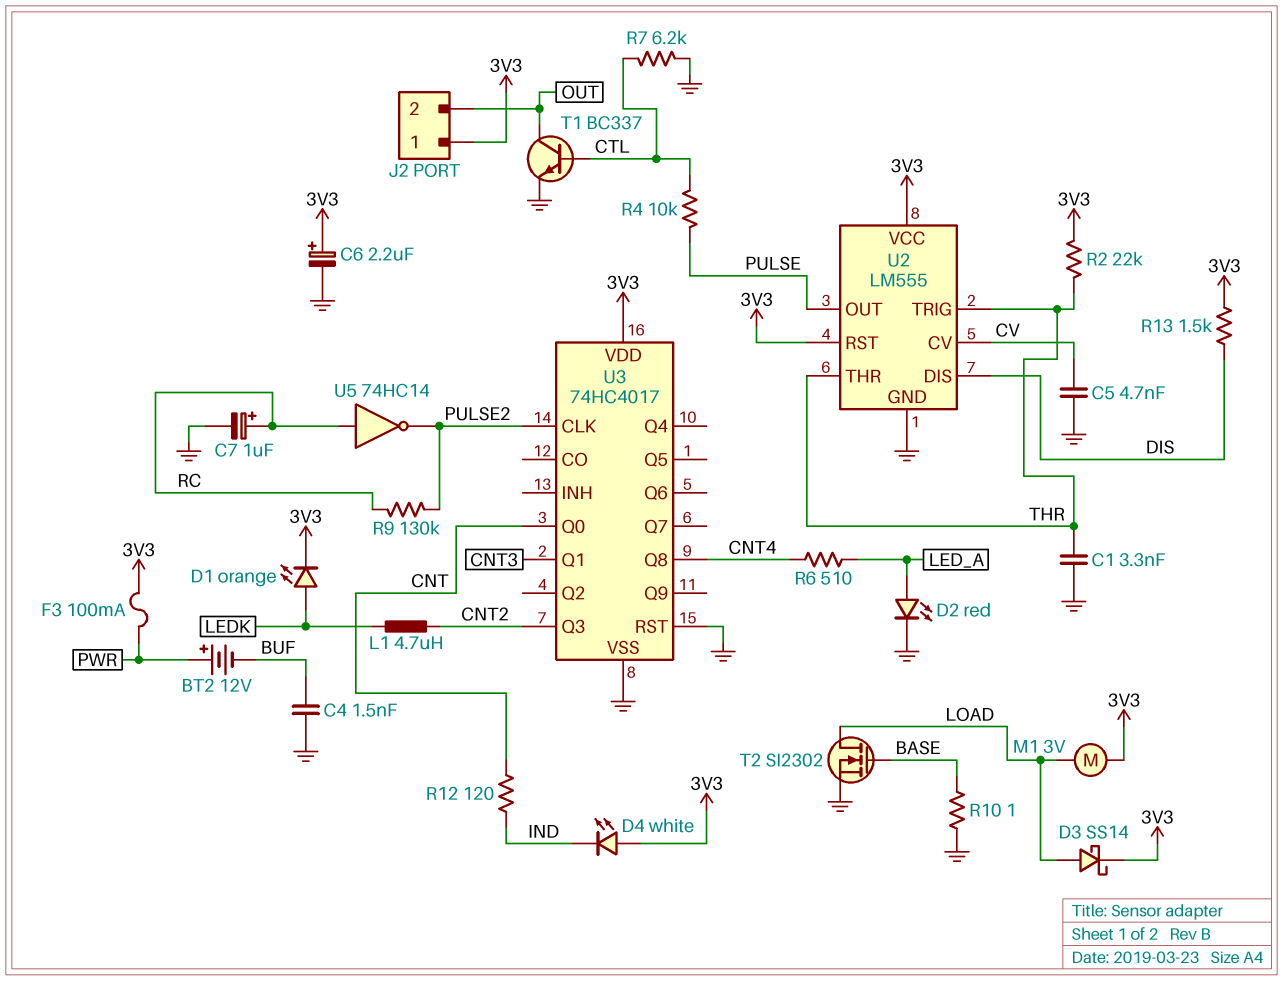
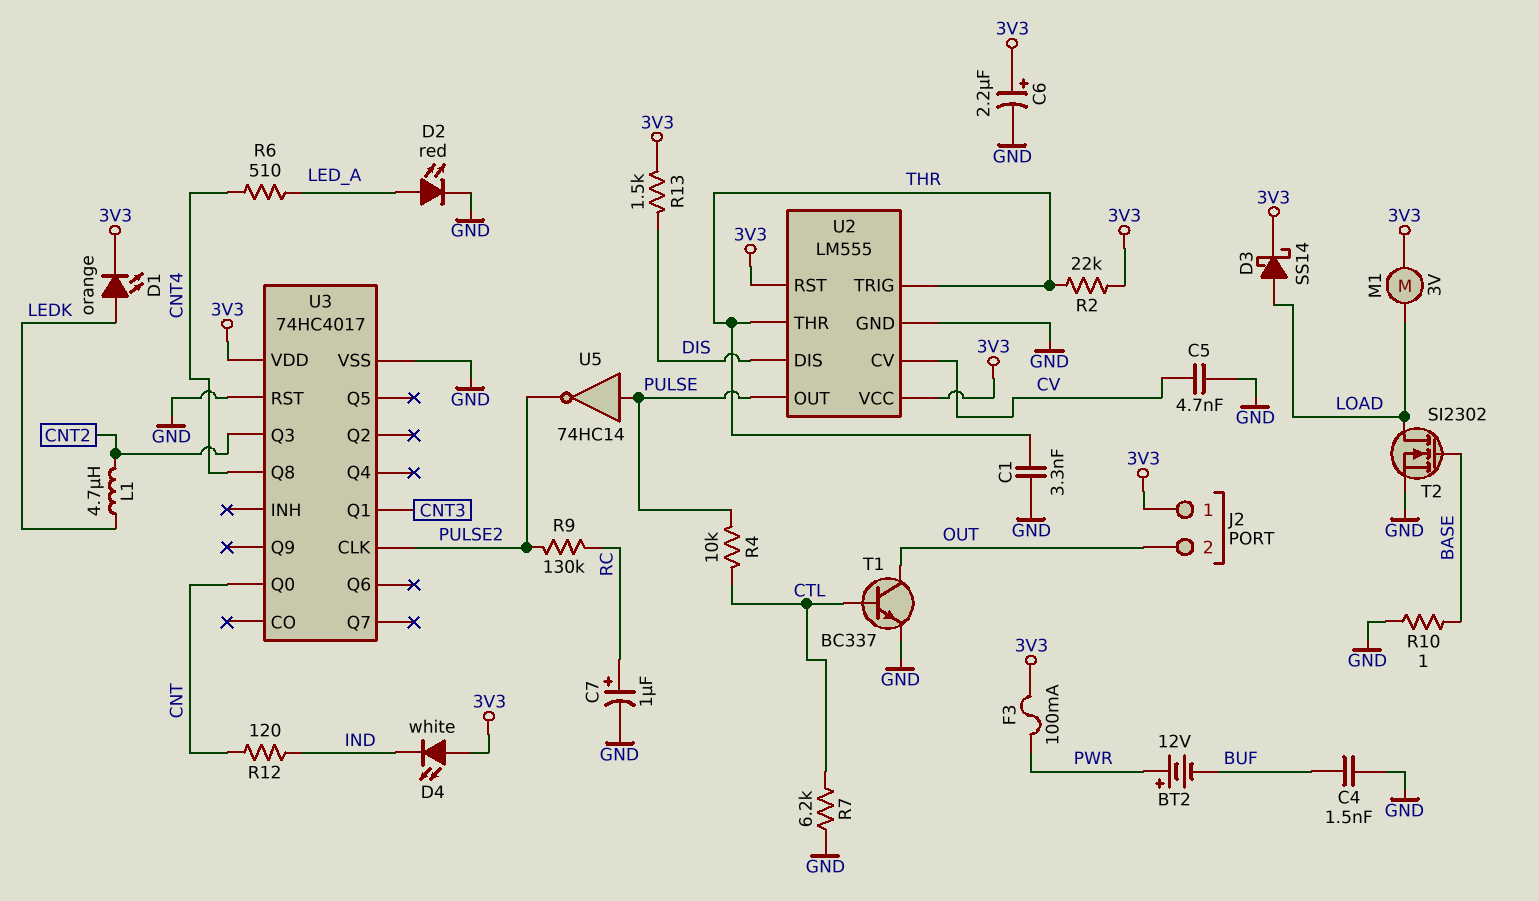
U5: NOT 74HC14 (in RC, out PULSE2) -> NOT 74HC14 (in PULSE, out PULSE2)

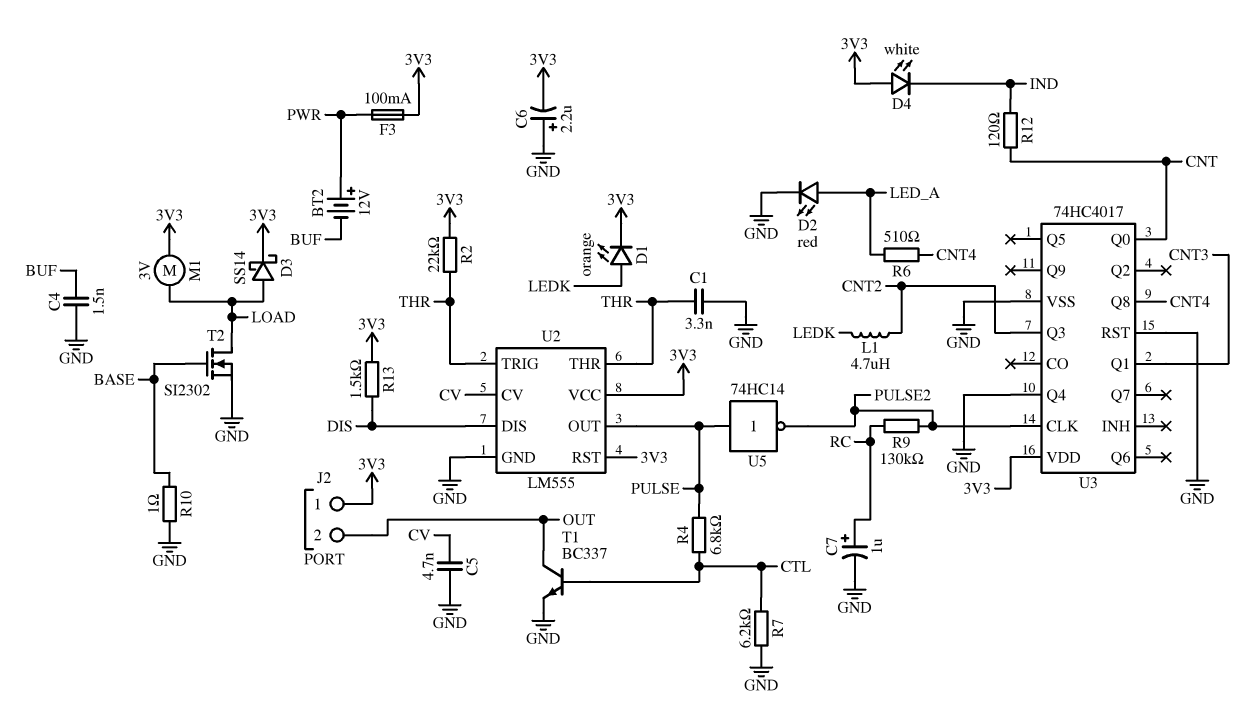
C6: 2.2uF (plus 3V3, minus GND) -> 2.2uF (plus GND, minus 3V3)
R4: 10k (CTL, PULSE) -> 6.8k (CTL, PULSE)
U3 pin Q4: none -> GND

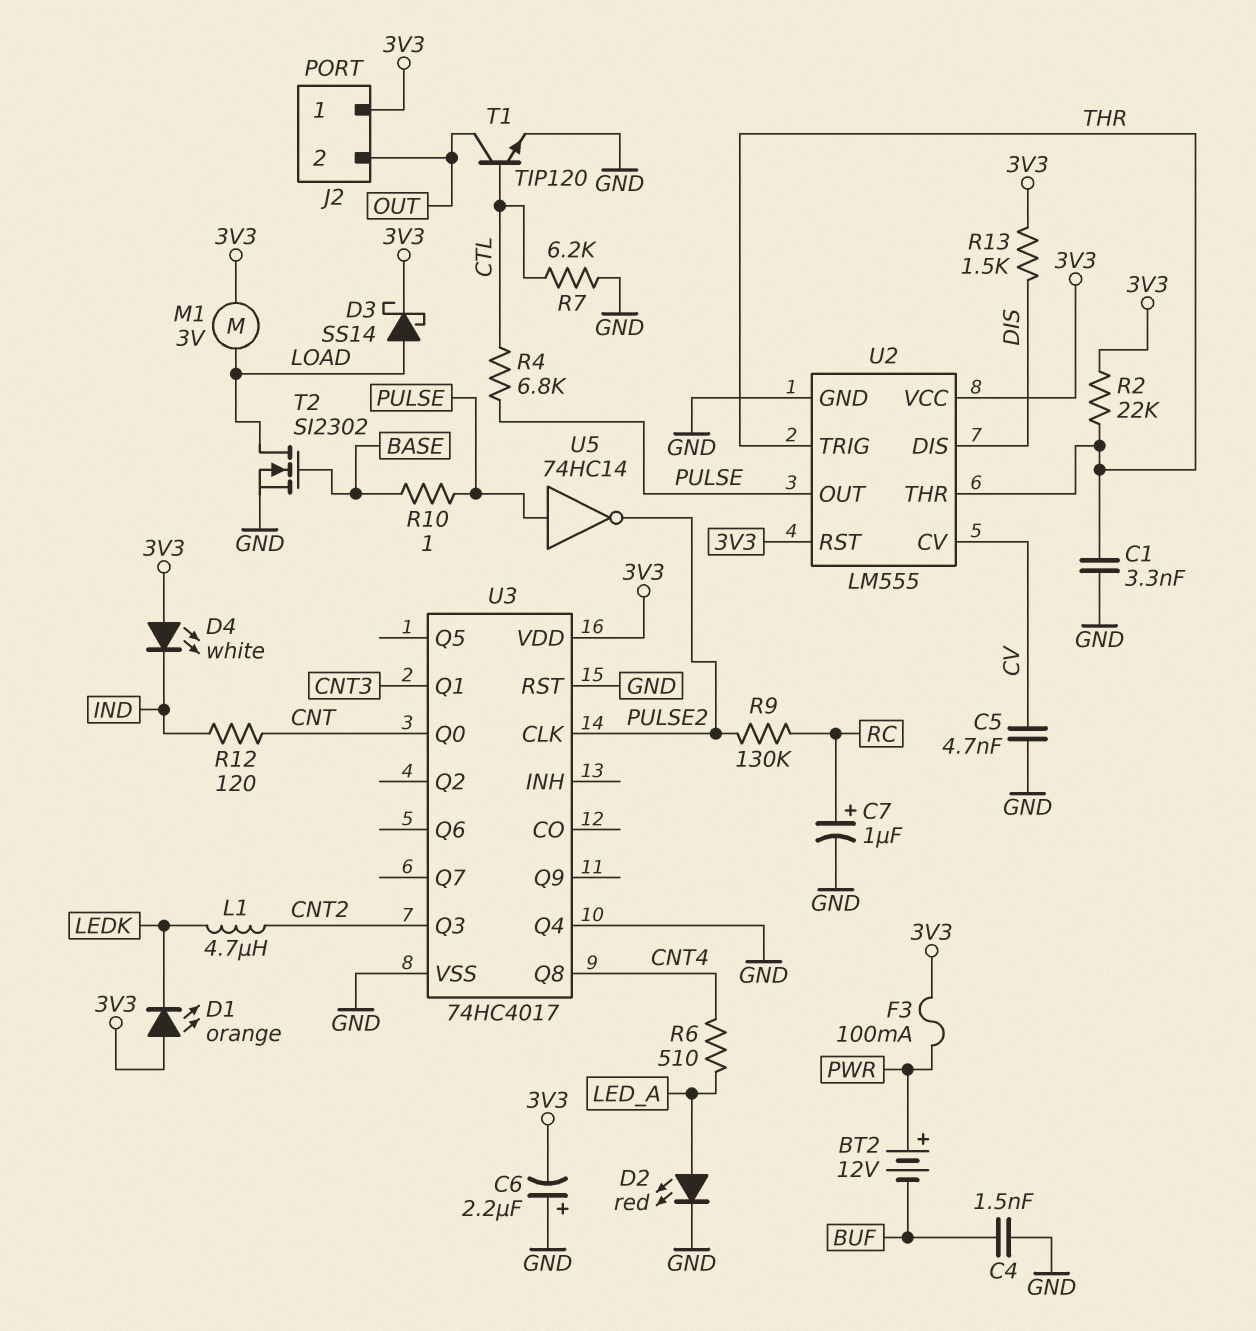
D1: LED orange (A LEDK, K 3V3) -> LED orange (A 3V3, K LEDK)
R10: 1 (BASE, GND) -> 1 (BASE, PULSE)
T1: NPN BC337 (B CTL, C OUT, E GND) -> NPN TIP120 (B CTL, C OUT, E GND)

